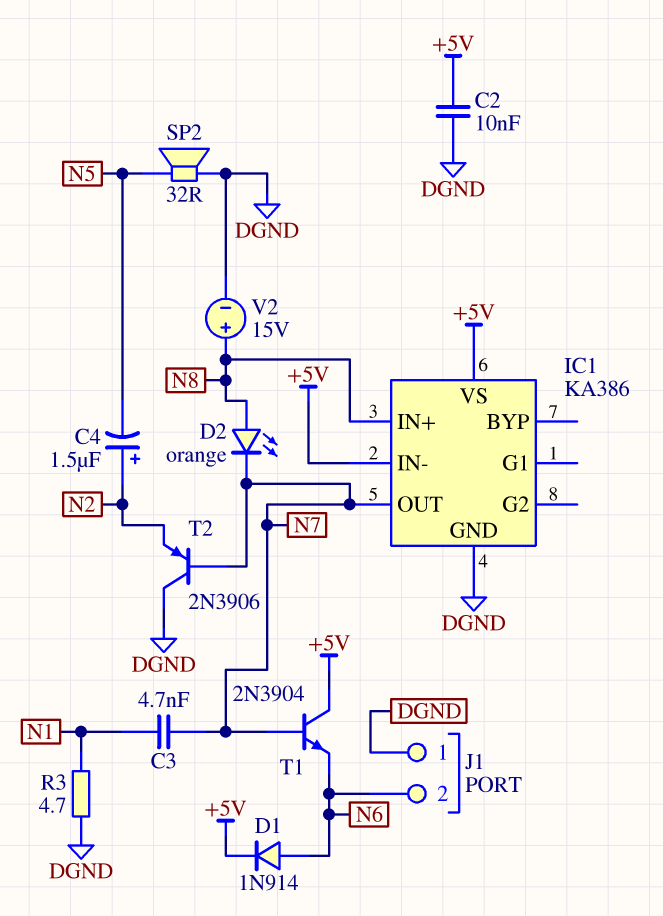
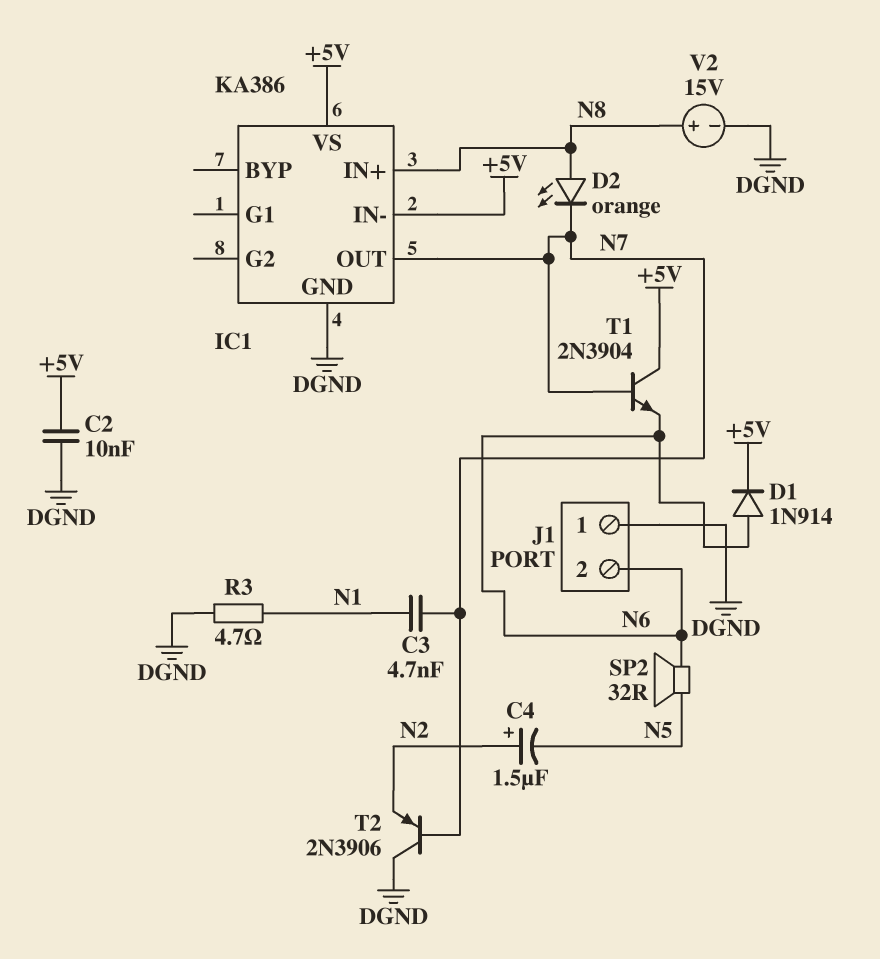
SP2: speaker 32R (DGND, N5) -> speaker 32R (N5, N6)

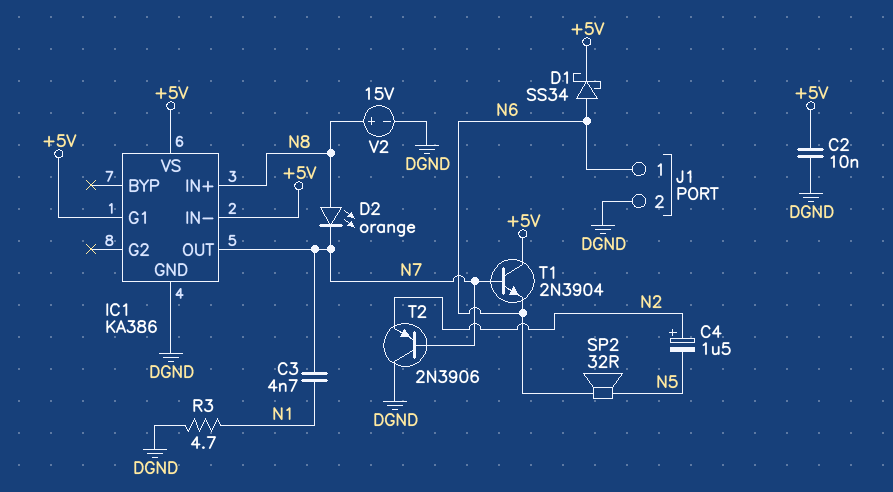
D1: diode 1N914 (A N6, K +5V) -> schottky SS34 (A N6, K +5V)
IC1 pin G1: none -> +5V
J1 pin 1: DGND -> N6
J1 pin 2: N6 -> DGND

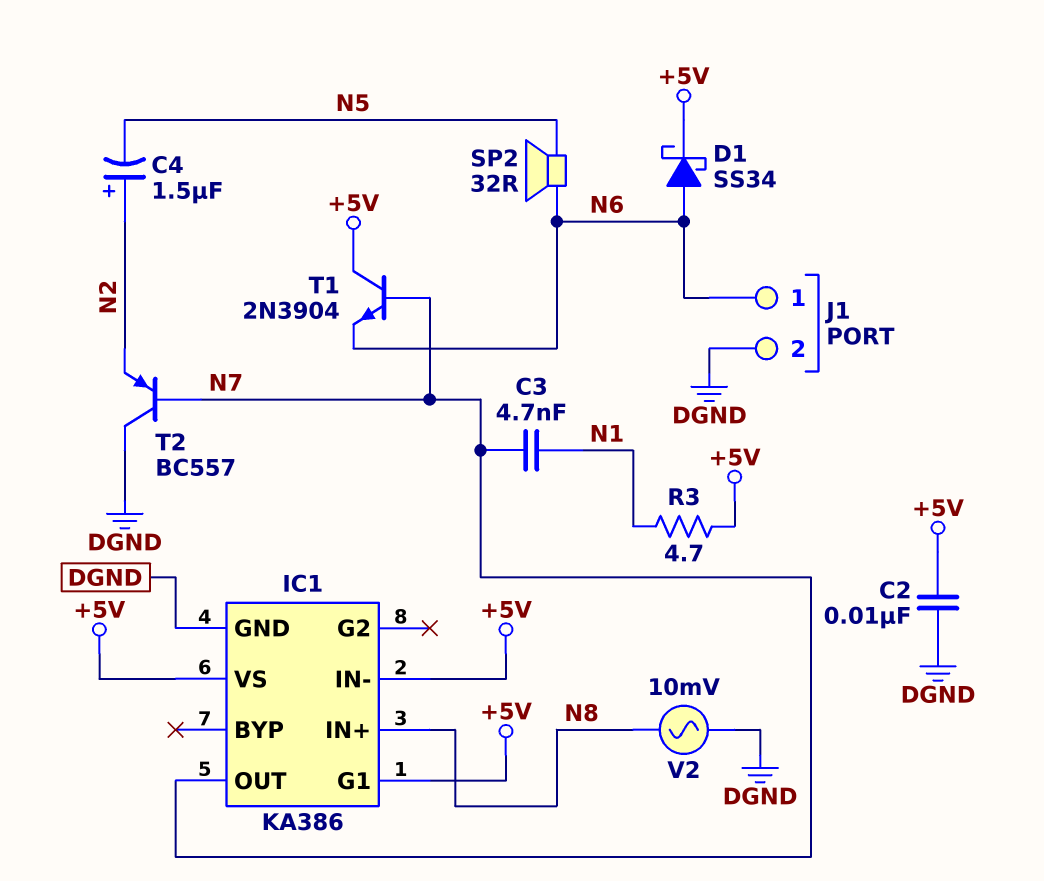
D2: LED orange (A N8, K N7) -> none
R3: 4.7 (DGND, N1) -> 4.7 (+5V, N1)
T2: PNP 2N3906 (B N7, C DGND, E N2) -> PNP BC557 (B N7, C DGND, E N2)
V2: 15V (plus N8, minus DGND) -> AC 10mV (DGND, N8)

